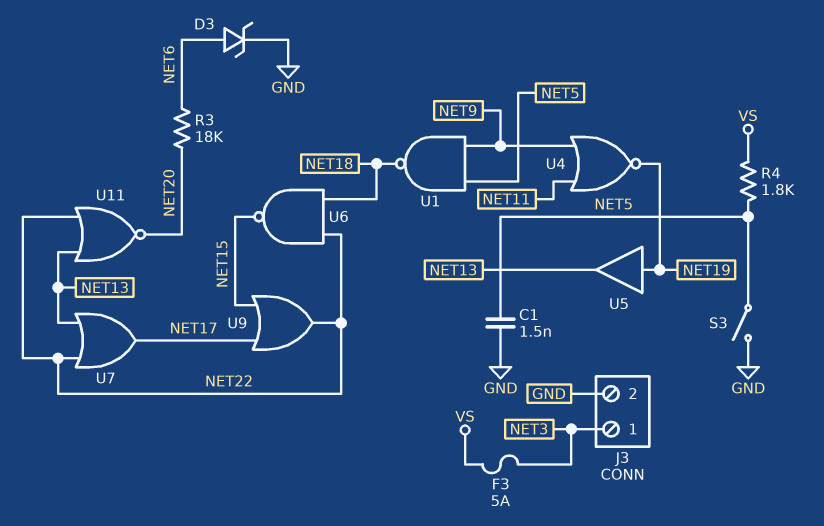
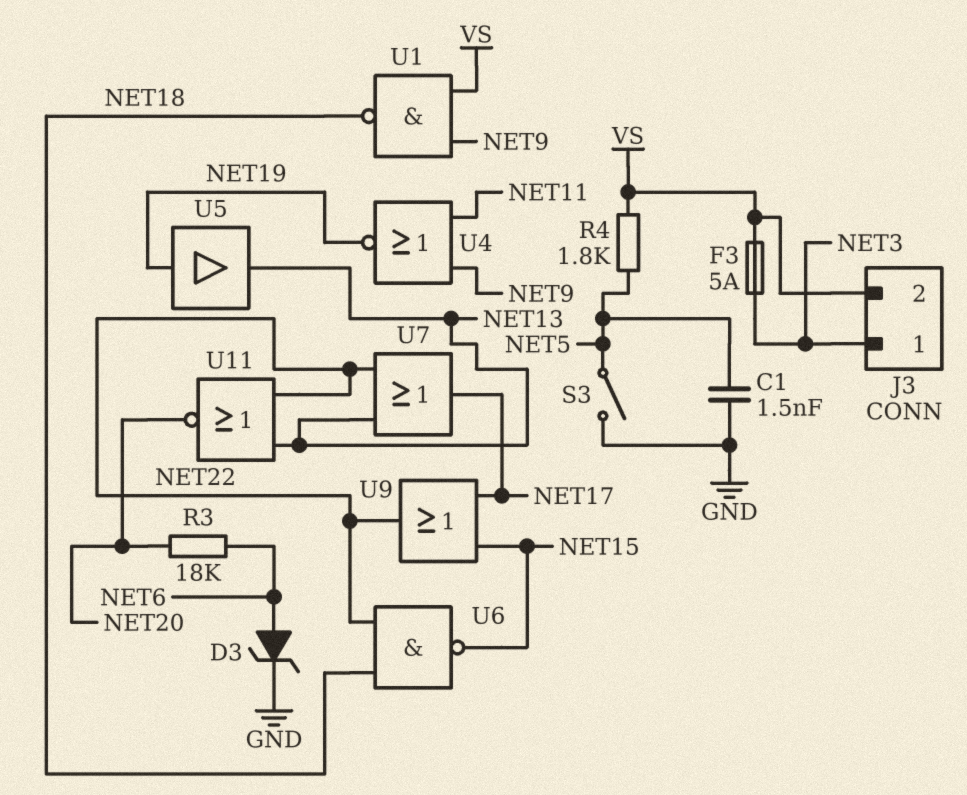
J3 pin 2: GND -> VS
U1: NAND (in NET5, in NET9, out NET18) -> NAND (in NET9, in VS, out NET18)

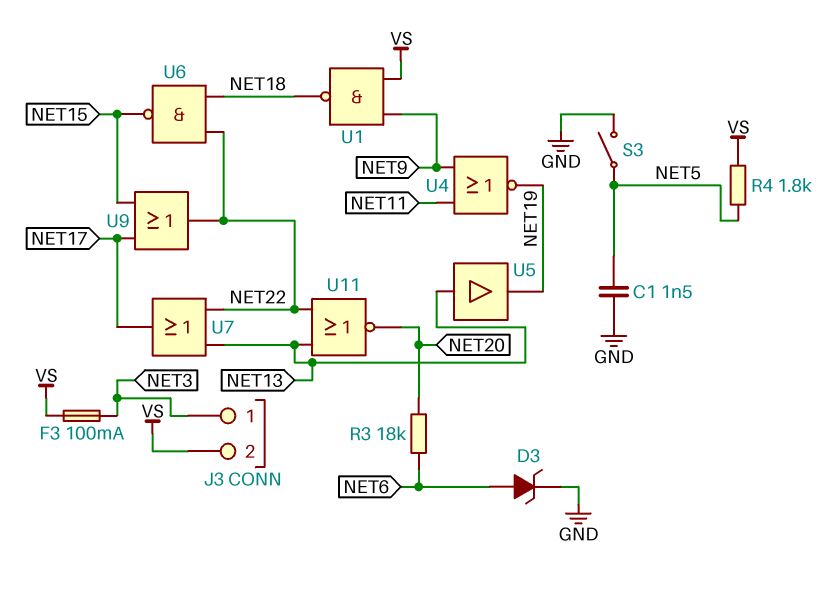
F3: 5A (NET3, VS) -> 100mA (NET3, VS)
U5: buffer (in NET19, out NET13) -> buffer (in NET13, out NET19)

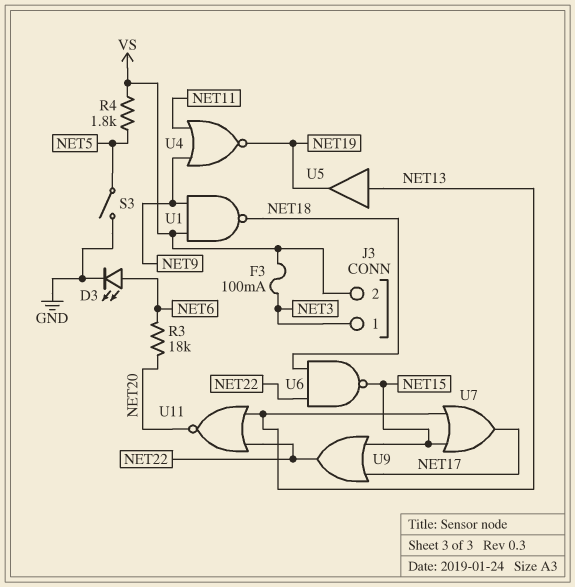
C1: 1.5nF (GND, NET5) -> none
D3: zener (A NET6, K GND) -> LED (A NET6, K GND)
U7: OR (in NET13, in NET22, out NET17) -> OR (in NET13, in NET15, out NET17)

